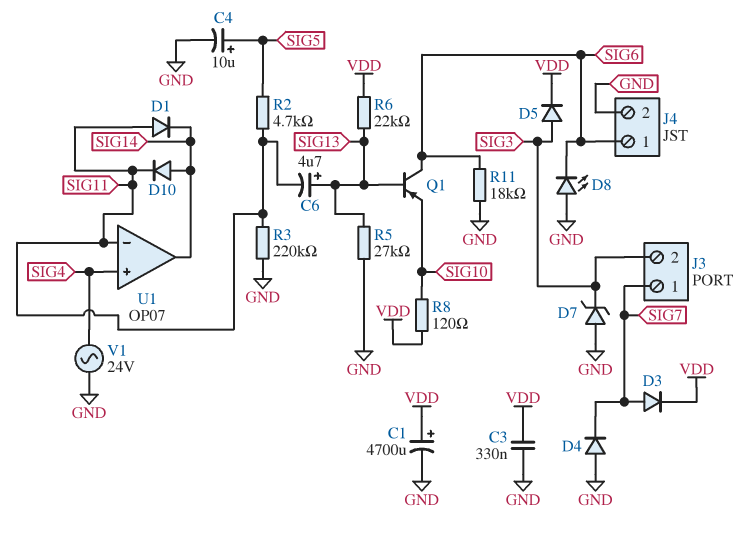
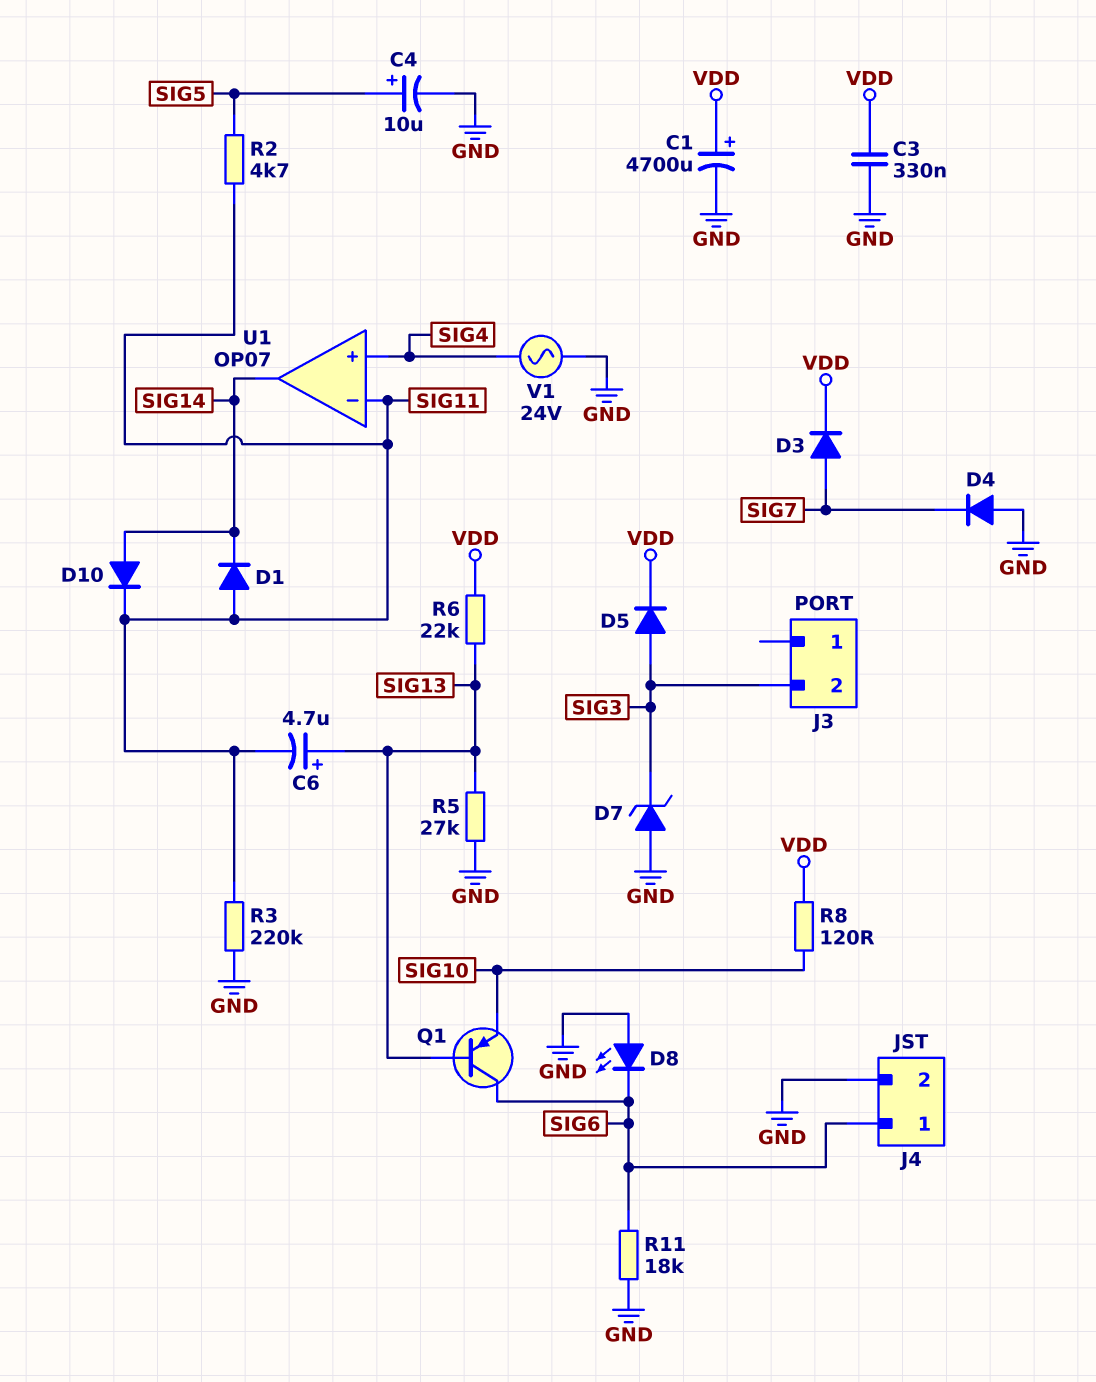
J3 pin 1: SIG7 -> none

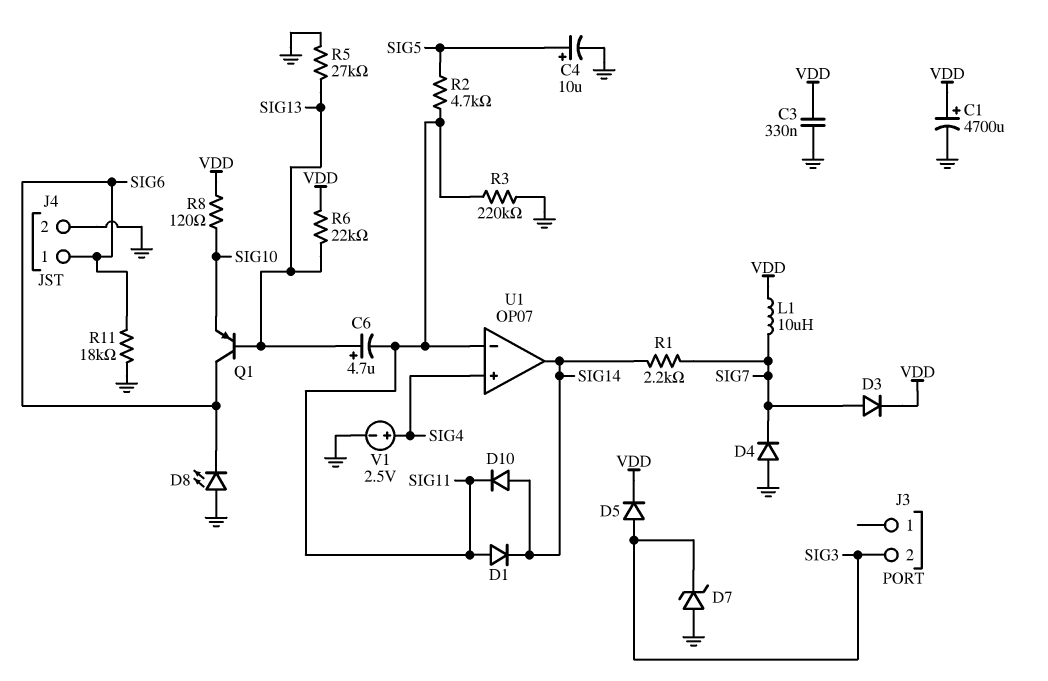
L1: none -> 10uH (SIG7, VDD)
R1: none -> 2.2k (SIG7, SIG14)
V1: AC 24V (GND, SIG4) -> 2.5V (plus SIG4, minus GND)

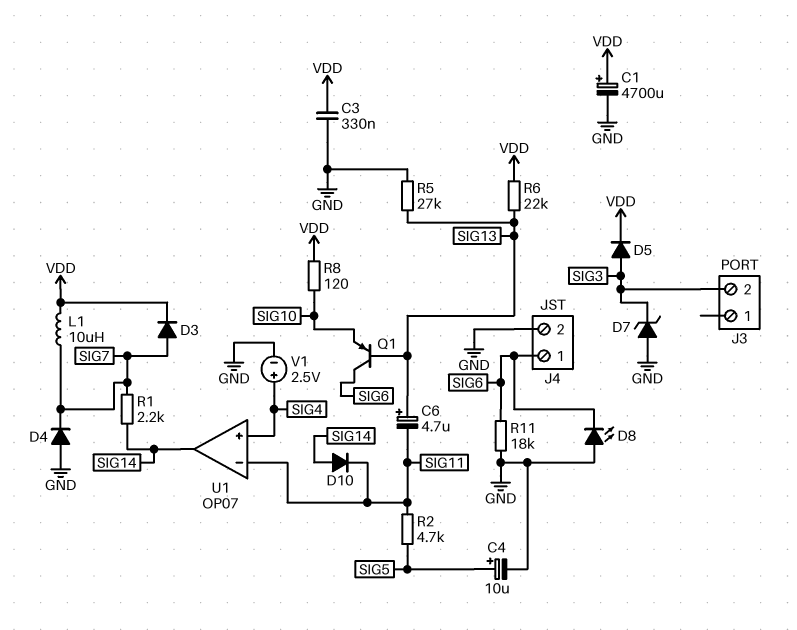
D1: diode (A SIG11, K SIG14) -> none
R3: 220k (GND, SIG11) -> none

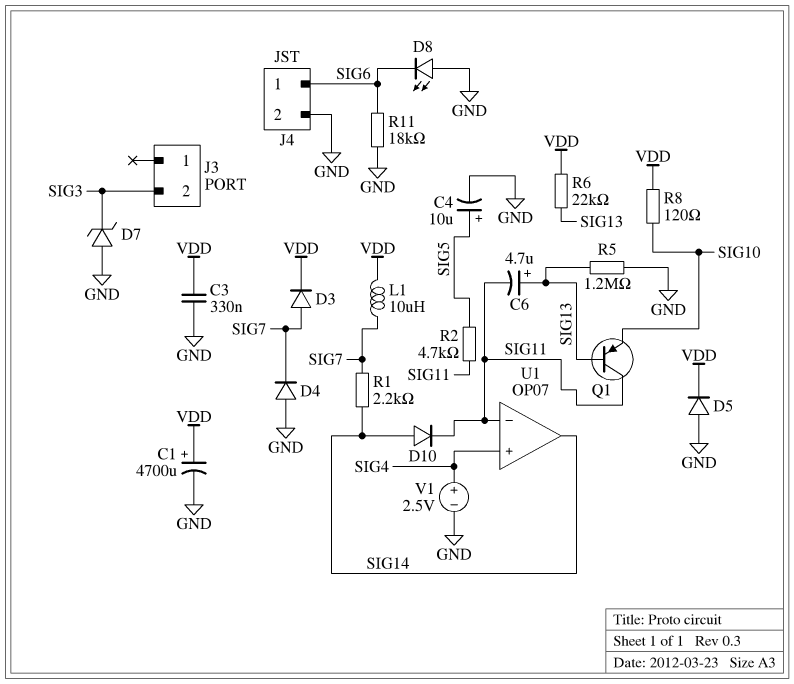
D5: diode (A SIG3, K VDD) -> diode (A GND, K VDD)
Q1: PNP (B SIG13, C SIG6, E SIG10) -> PNP (B SIG13, C SIG11, E SIG10)
R5: 27k (GND, SIG13) -> 1.2M (GND, SIG13)

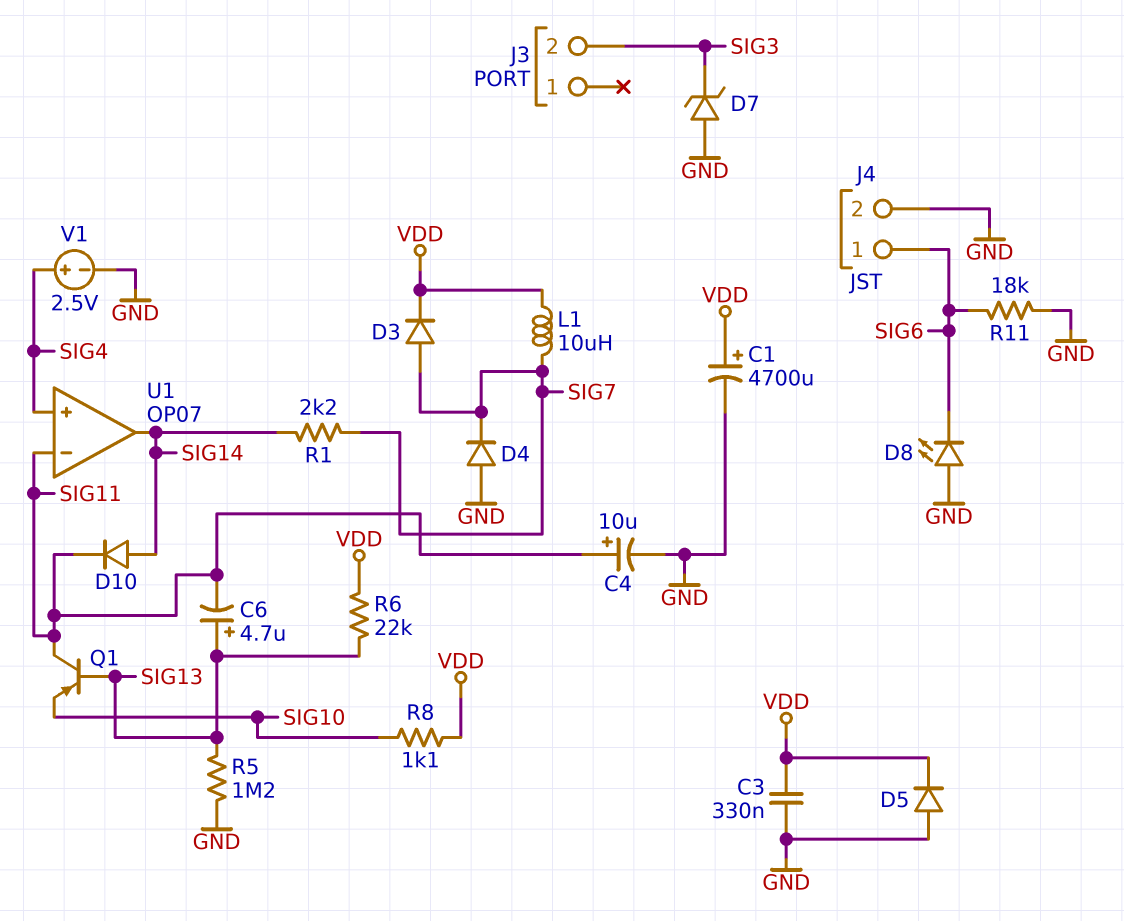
C4: 10uF (plus SIG5, minus GND) -> 10uF (plus SIG11, minus GND)
R2: 4.7k (SIG5, SIG11) -> none
R8: 120 (SIG10, VDD) -> 1.1k (SIG10, VDD)

